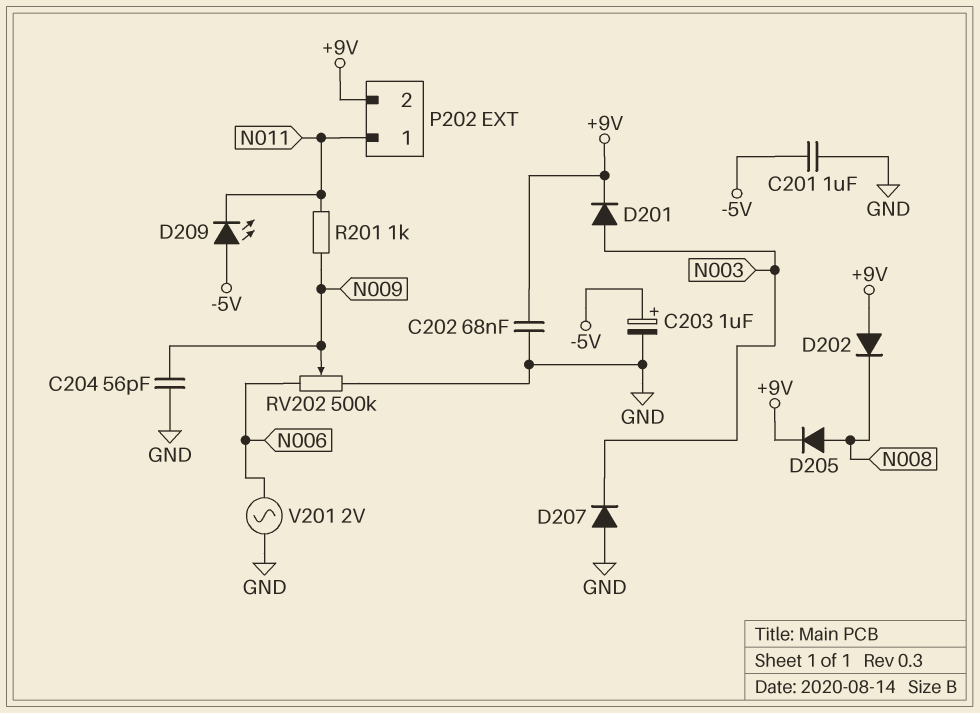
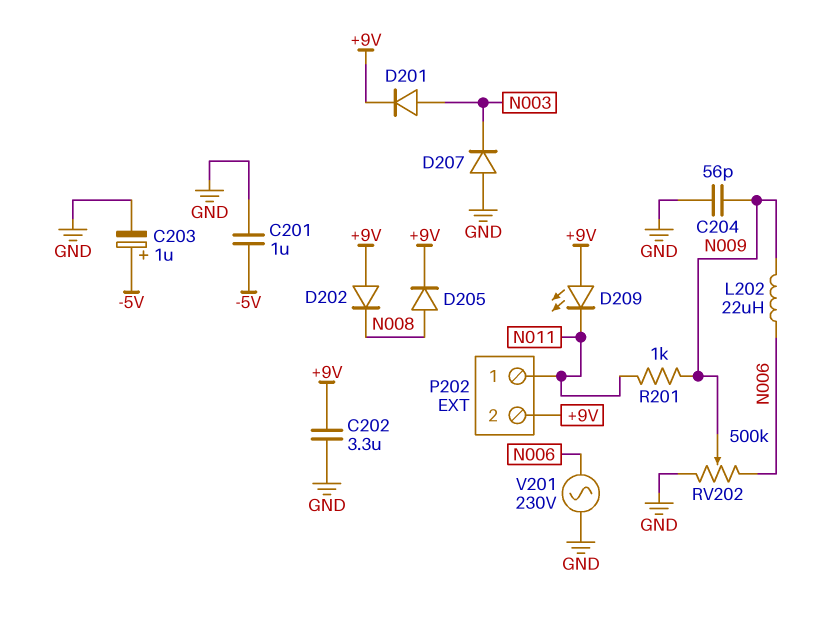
C202: 68nF (+9V, GND) -> 3.3uF (+9V, GND)
D209: LED (A -5V, K N011) -> LED (A +9V, K N011)
L202: none -> 22uH (N006, N009)
V201: AC 2V (GND, N006) -> AC 230V (GND, N006)

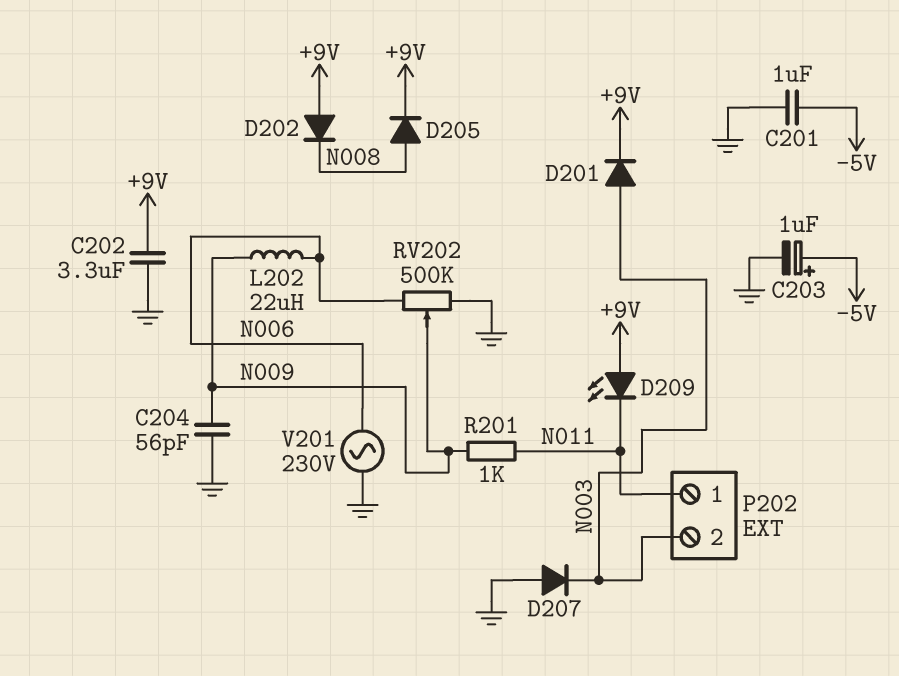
P202 pin 2: +9V -> N003

